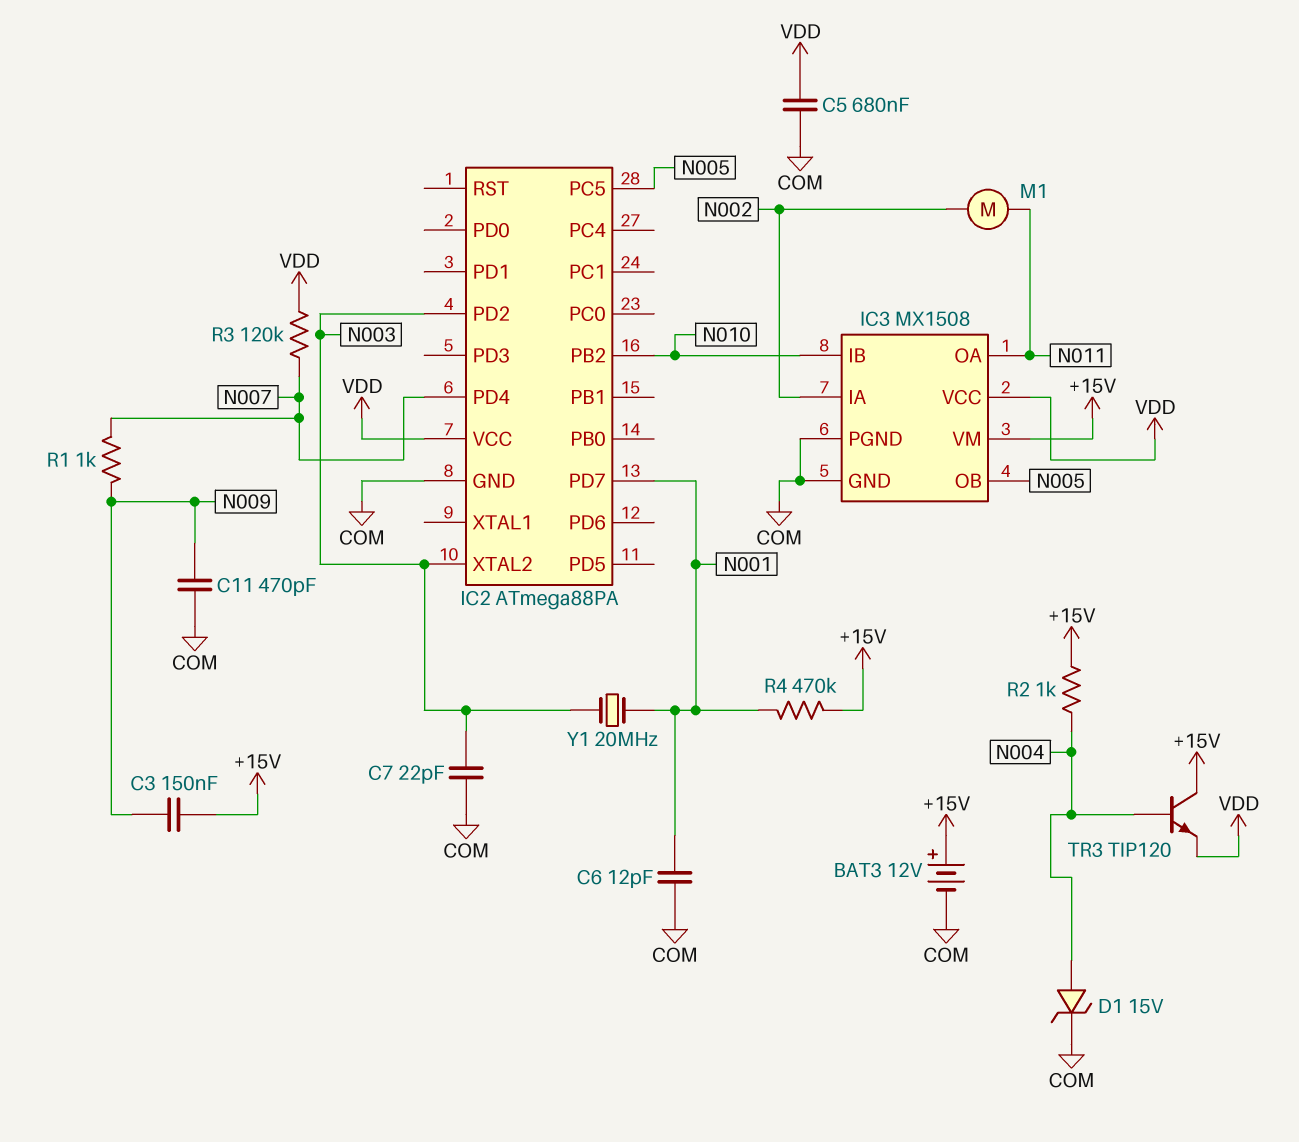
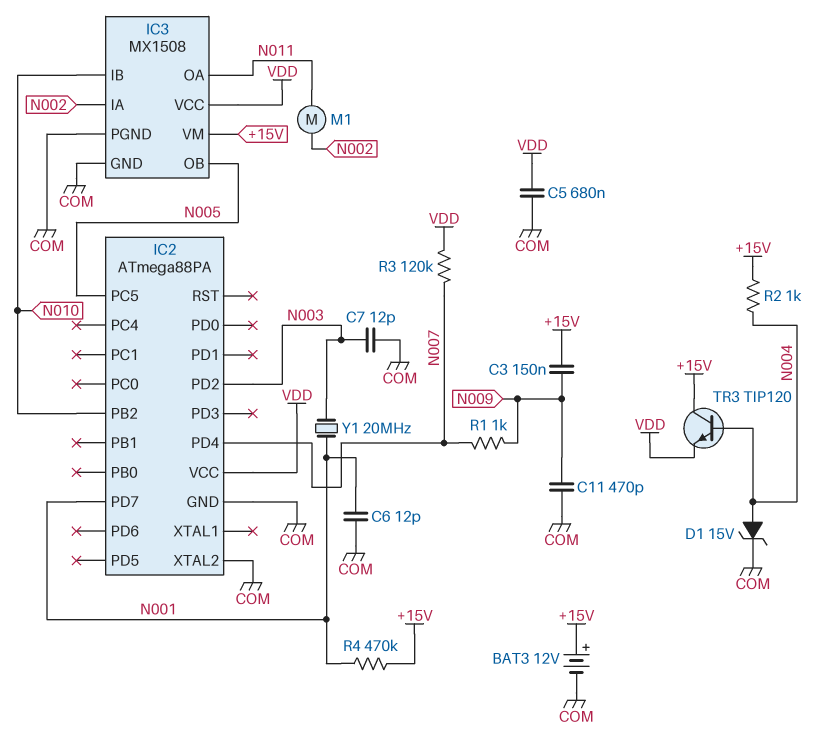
C7: 22pF (COM, N003) -> 12pF (COM, N003)
IC2 pin XTAL2: N003 -> COM

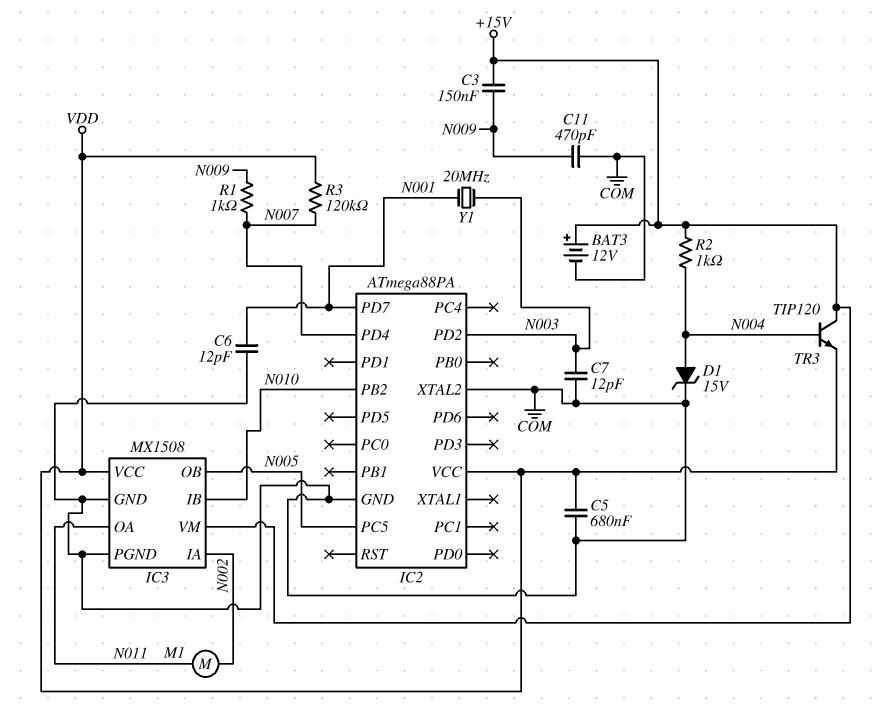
R4: 470k (+15V, N001) -> none

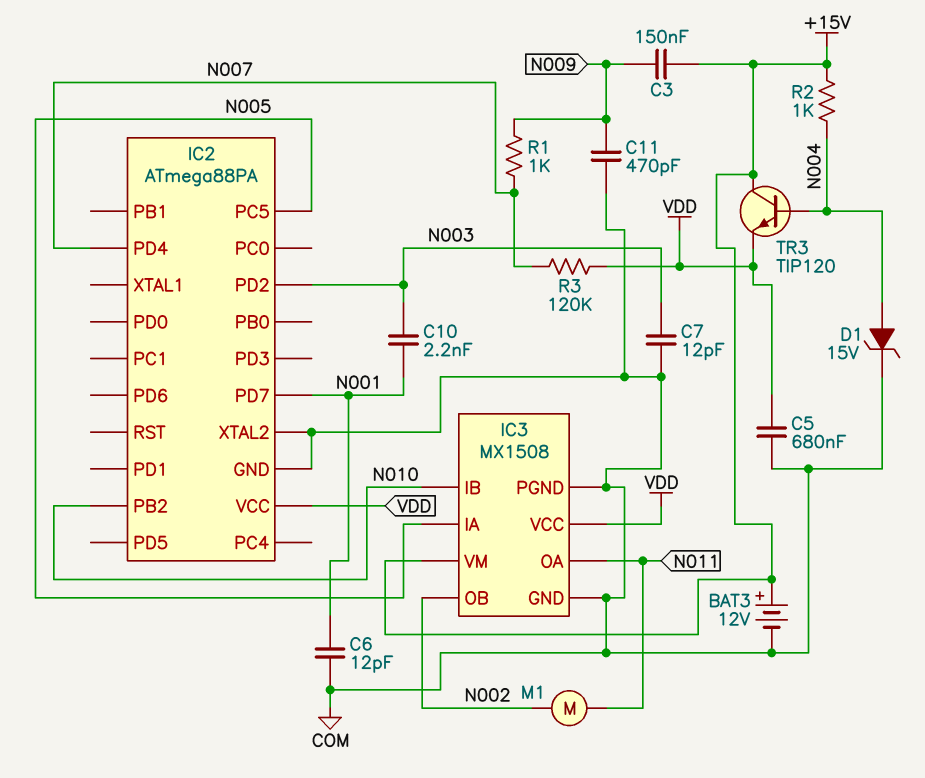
C10: none -> 2.2nF (N001, N003)
IC3 pin IA: N002 -> N005
IC3 pin OB: N005 -> N002
Y1: 20MHz (N001, N003) -> none

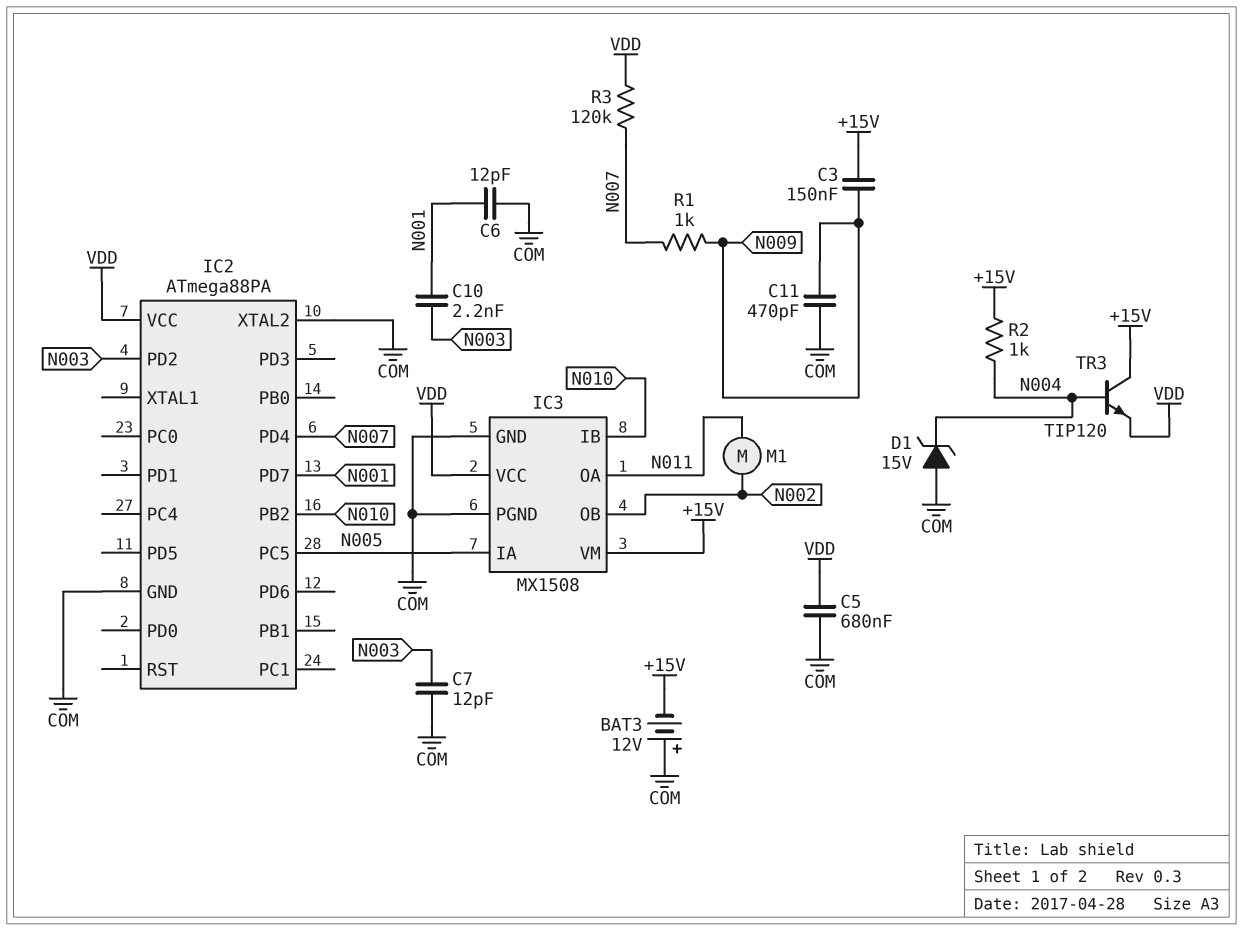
BAT3: 12V (plus +15V, minus COM) -> 12V (plus COM, minus +15V)
D1: zener 15V (A N004, K COM) -> zener 15V (A COM, K N004)

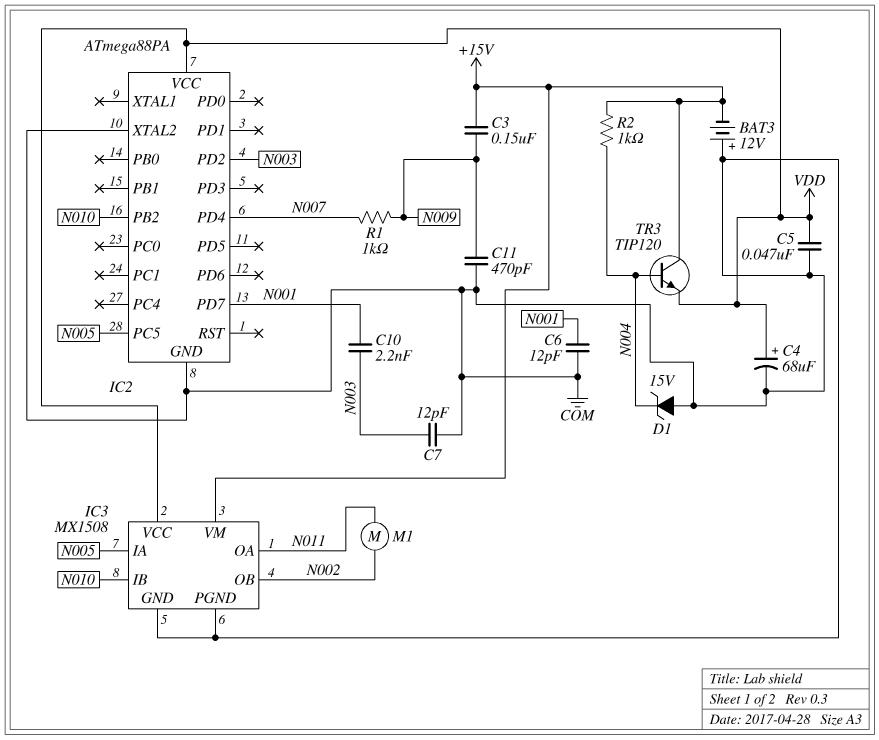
C4: none -> 68uF (plus VDD, minus COM)
C5: 680nF (COM, VDD) -> 47nF (COM, VDD)
R3: 120k (N007, VDD) -> none

